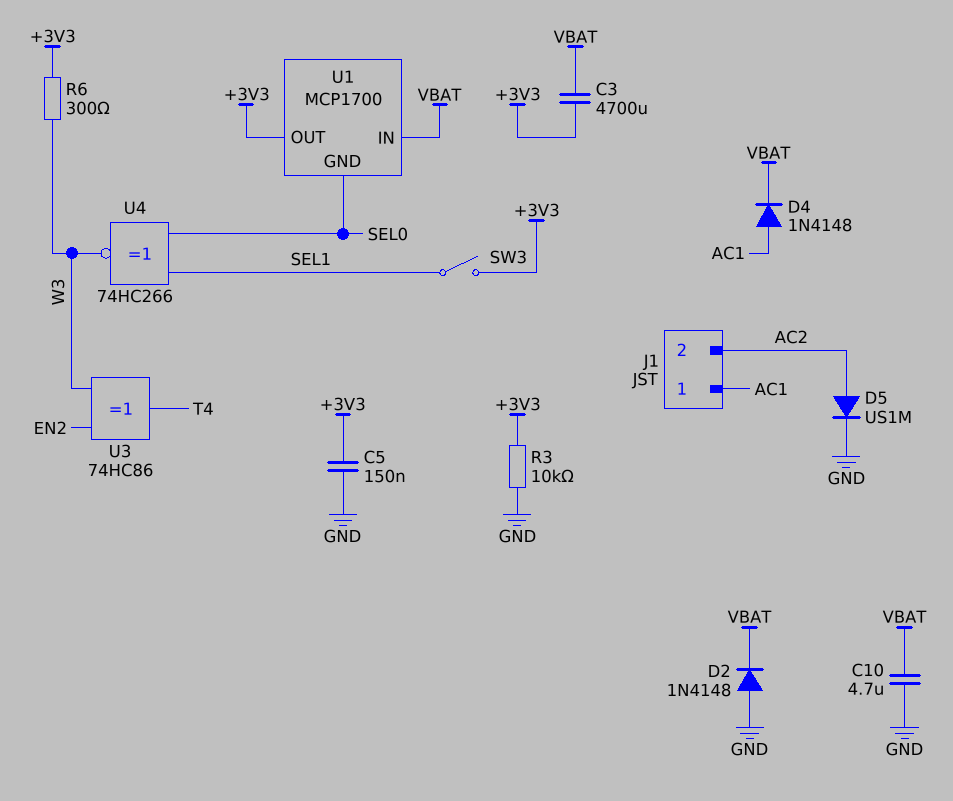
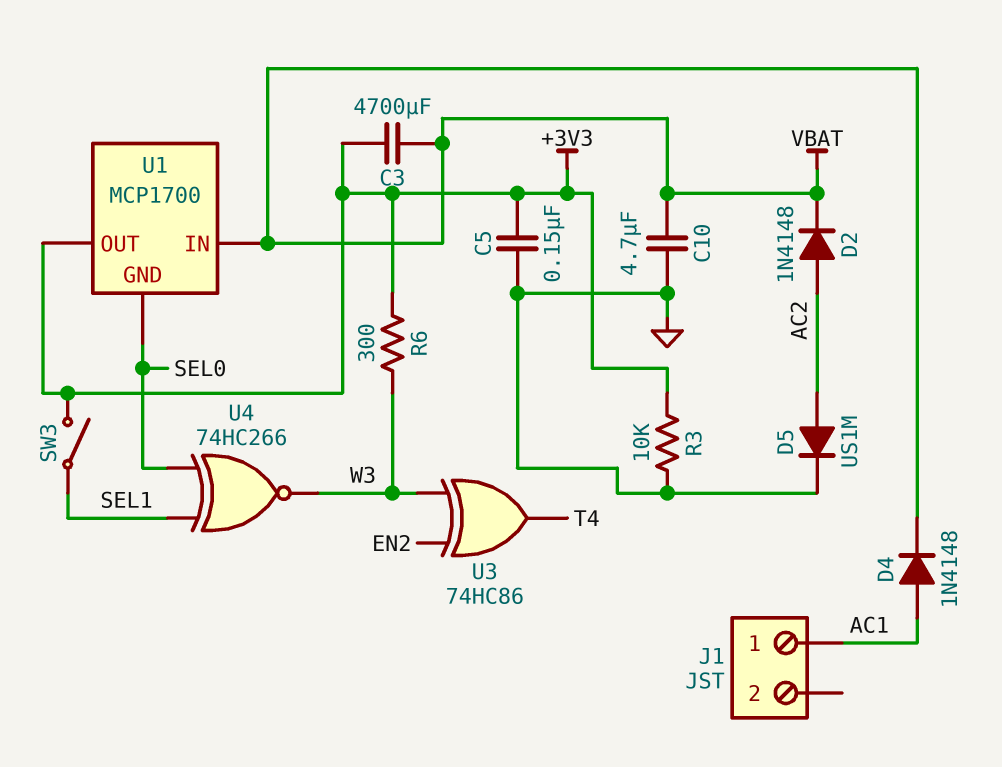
D2: diode 1N4148 (A GND, K VBAT) -> diode 1N4148 (A AC2, K VBAT)
J1 pin 2: AC2 -> none

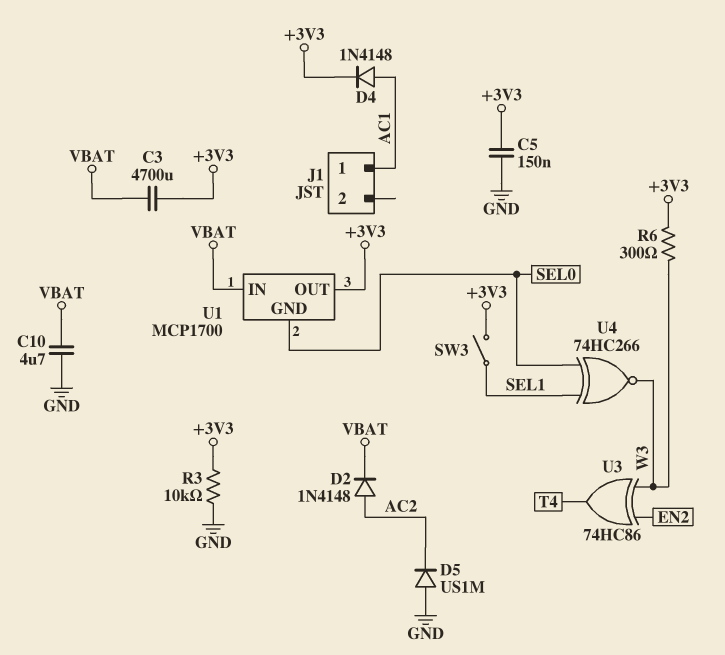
D4: diode 1N4148 (A AC1, K VBAT) -> diode 1N4148 (A AC1, K +3V3)
D5: diode US1M (A AC2, K GND) -> diode US1M (A GND, K AC2)

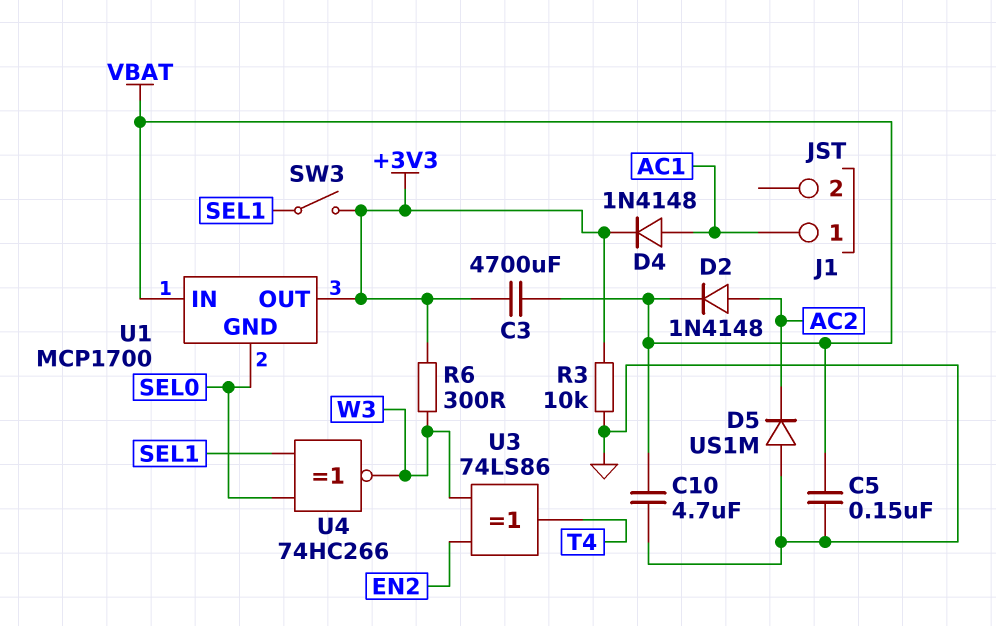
C5: 150nF (+3V3, GND) -> 150nF (GND, VBAT)
U3: XOR 74HC86 (in EN2, in W3, out T4) -> XOR 74LS86 (in EN2, in W3, out T4)

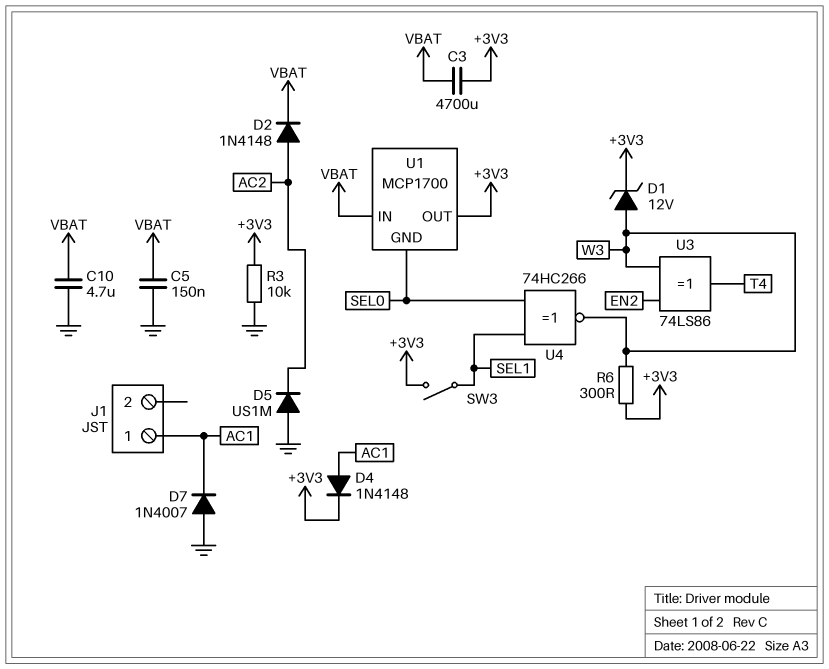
D1: none -> zener 12V (A W3, K +3V3)
D7: none -> diode 1N4007 (A GND, K AC1)

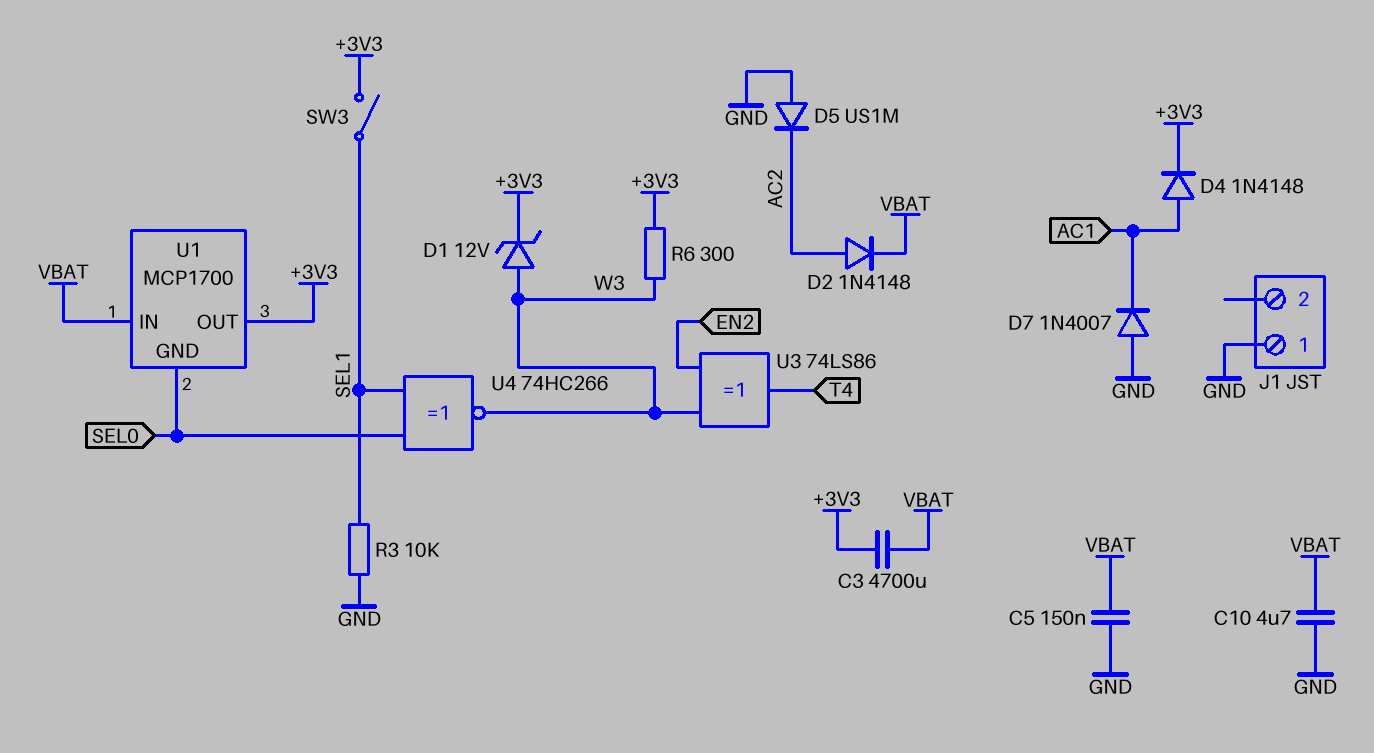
J1 pin 1: AC1 -> GND
R3: 10k (+3V3, GND) -> 10k (GND, SEL1)

